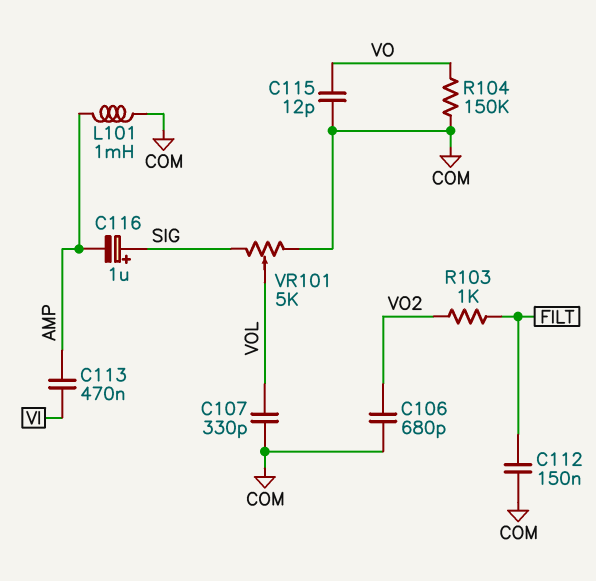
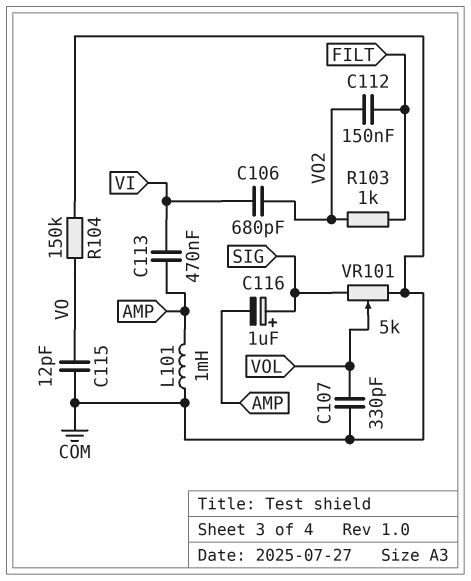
C106: 680pF (COM, VO2) -> 680pF (VI, VO2)
C112: 150nF (COM, FILT) -> 150nF (FILT, VO2)

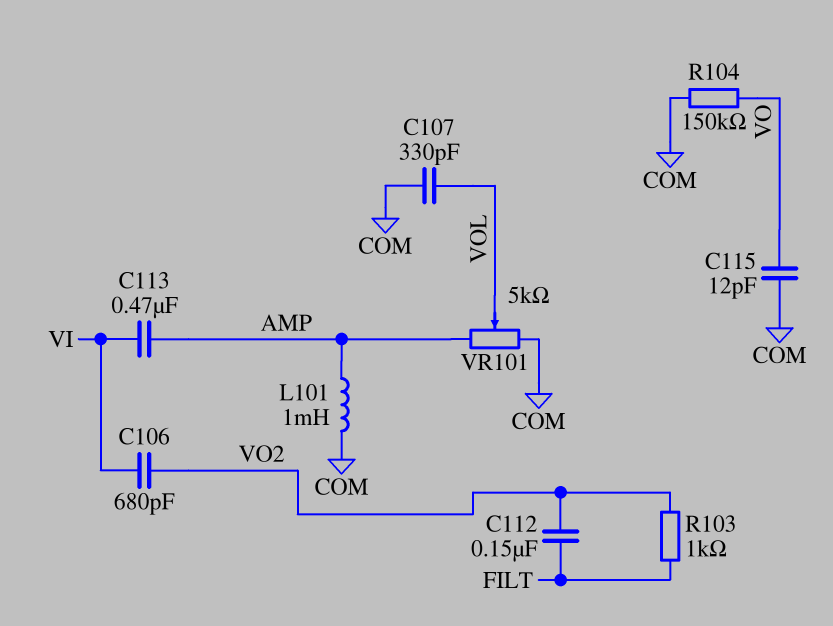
C116: 1uF (plus SIG, minus AMP) -> none
VR101: 5k (COM, SIG, wiper VOL) -> 5k (AMP, COM, wiper VOL)

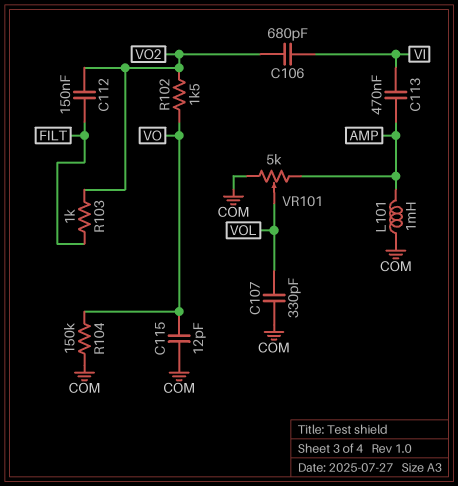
R102: none -> 1.5k (VO, VO2)

